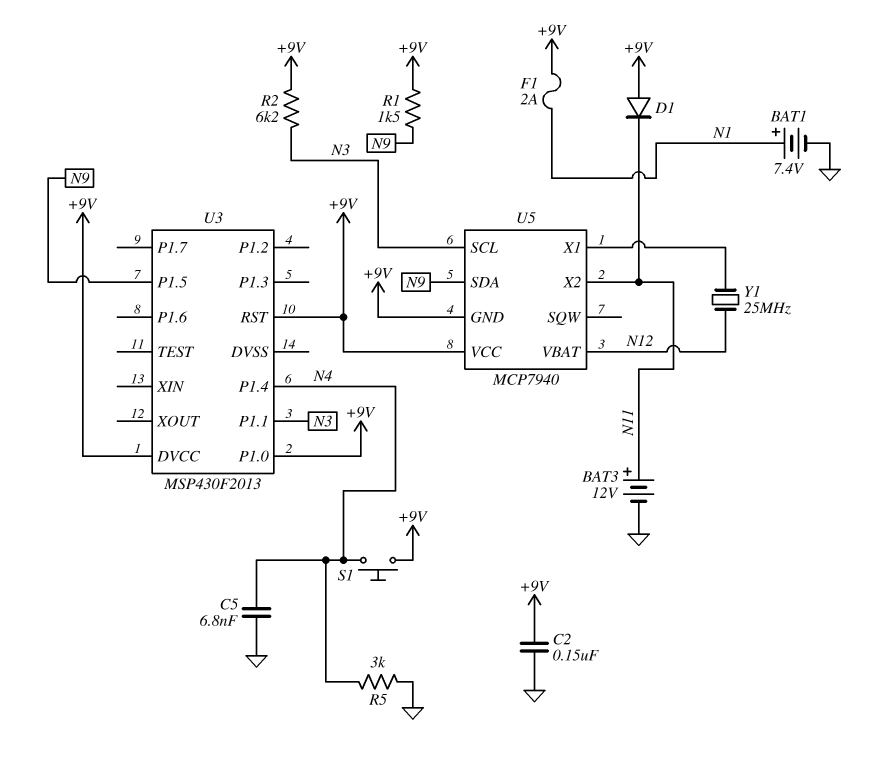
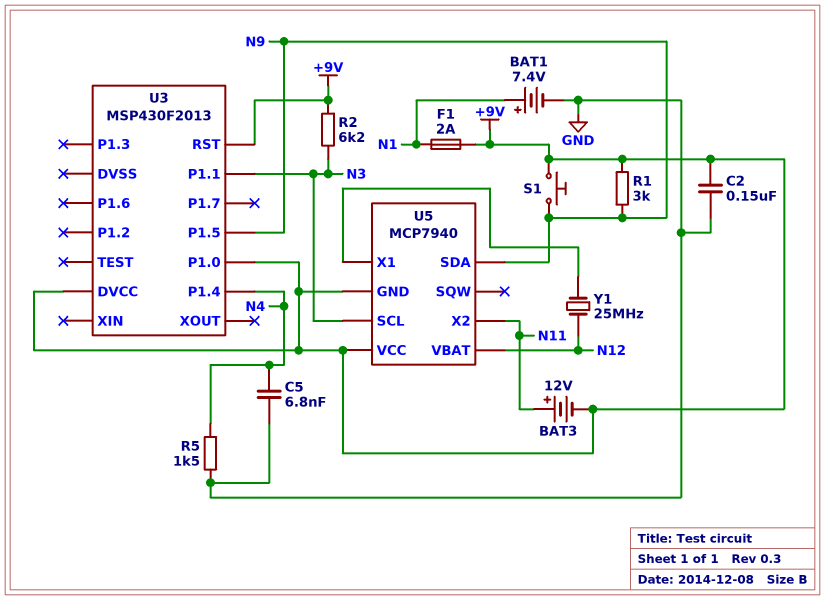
BAT3: 12V (plus N11, minus GND) -> 12V (plus N11, minus +9V)
D1: diode (A +9V, K N11) -> none
R1: 1.5k (+9V, N9) -> 3k (+9V, N9)
R5: 3k (GND, N4) -> 1.5k (GND, N4)
S1: button (+9V, N4) -> button (+9V, N9)

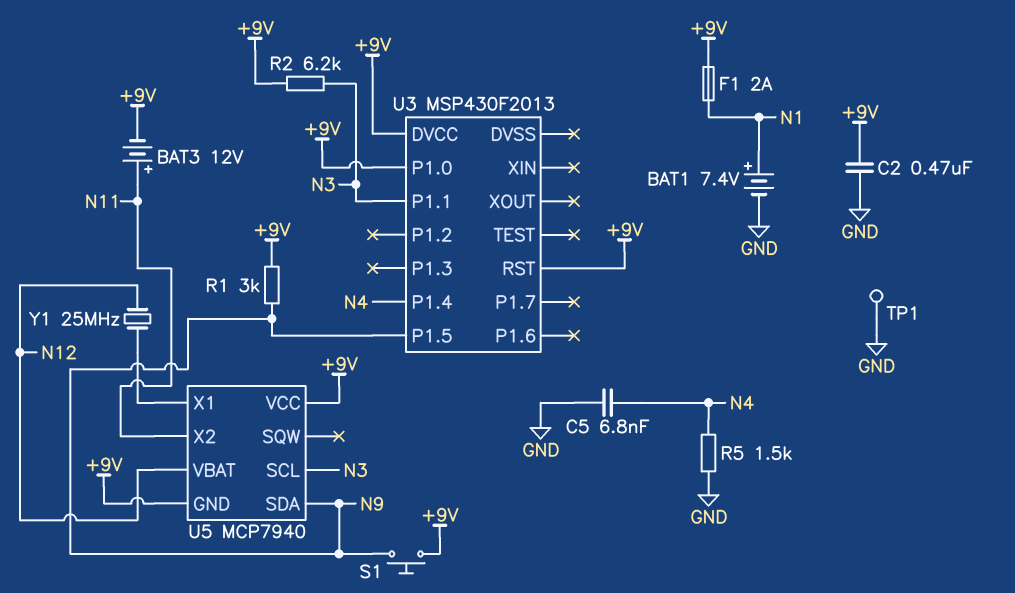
C2: 150nF (+9V, GND) -> 470nF (+9V, GND)
TP1: none -> test point (GND)

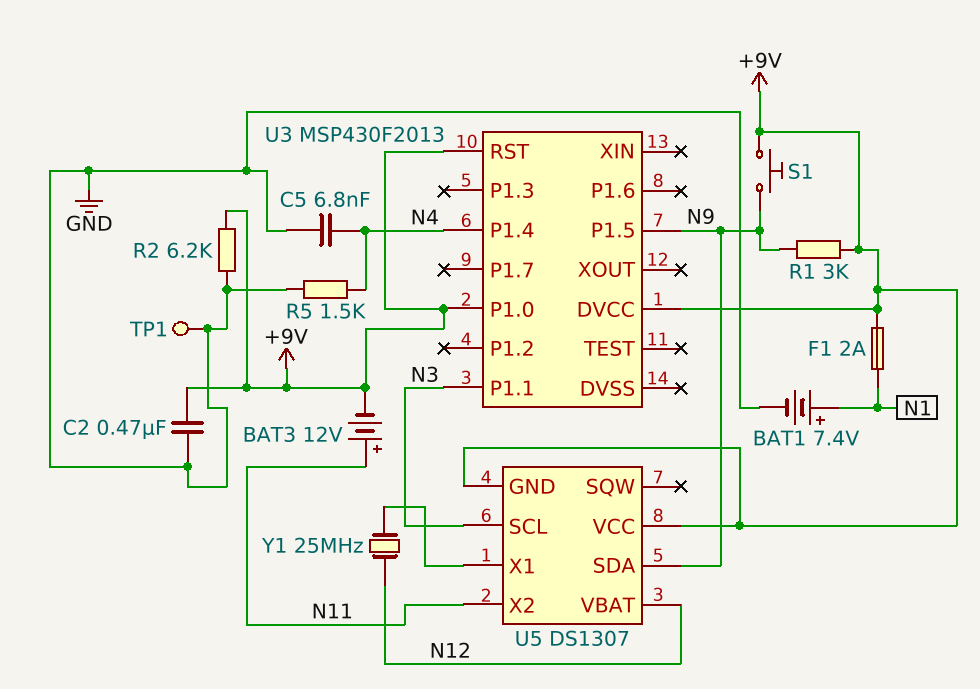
R2: 6.2k (+9V, N3) -> 6.2k (+9V, GND)
U5: MCP7940 -> DS1307

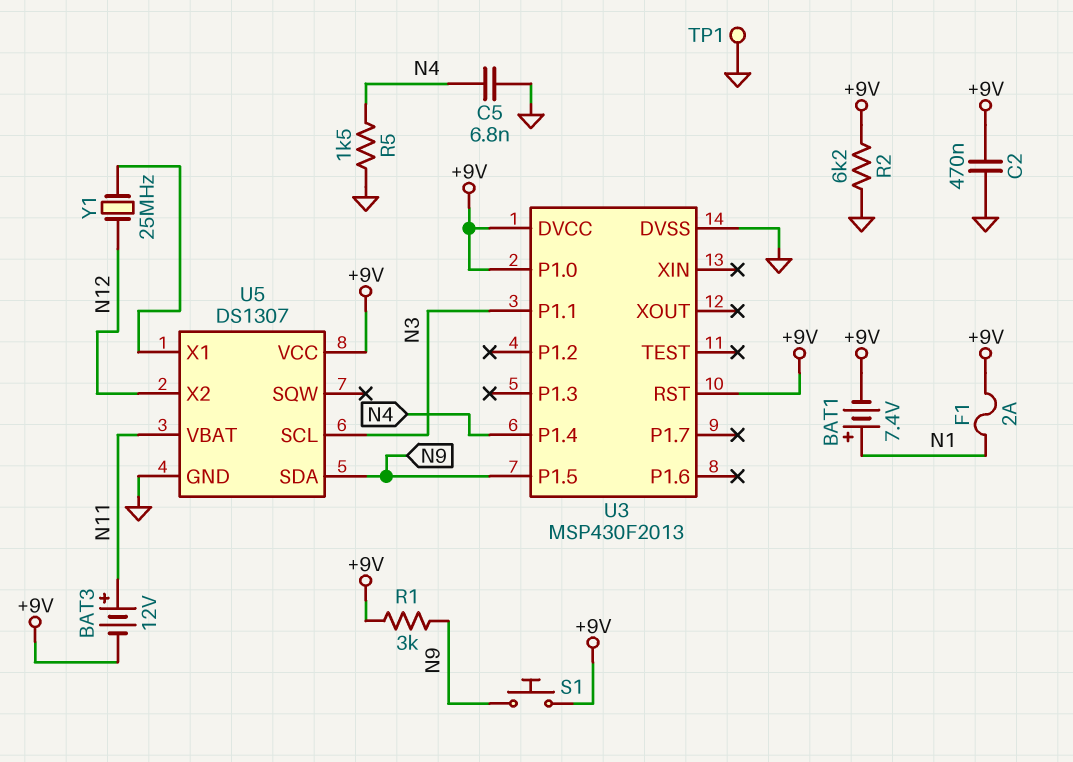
BAT1: 7.4V (plus N1, minus GND) -> 7.4V (plus N1, minus +9V)
U3 pin DVSS: none -> GND
U5 pin GND: +9V -> GND
U5 pin VBAT: N12 -> N11
U5 pin X2: N11 -> N12

